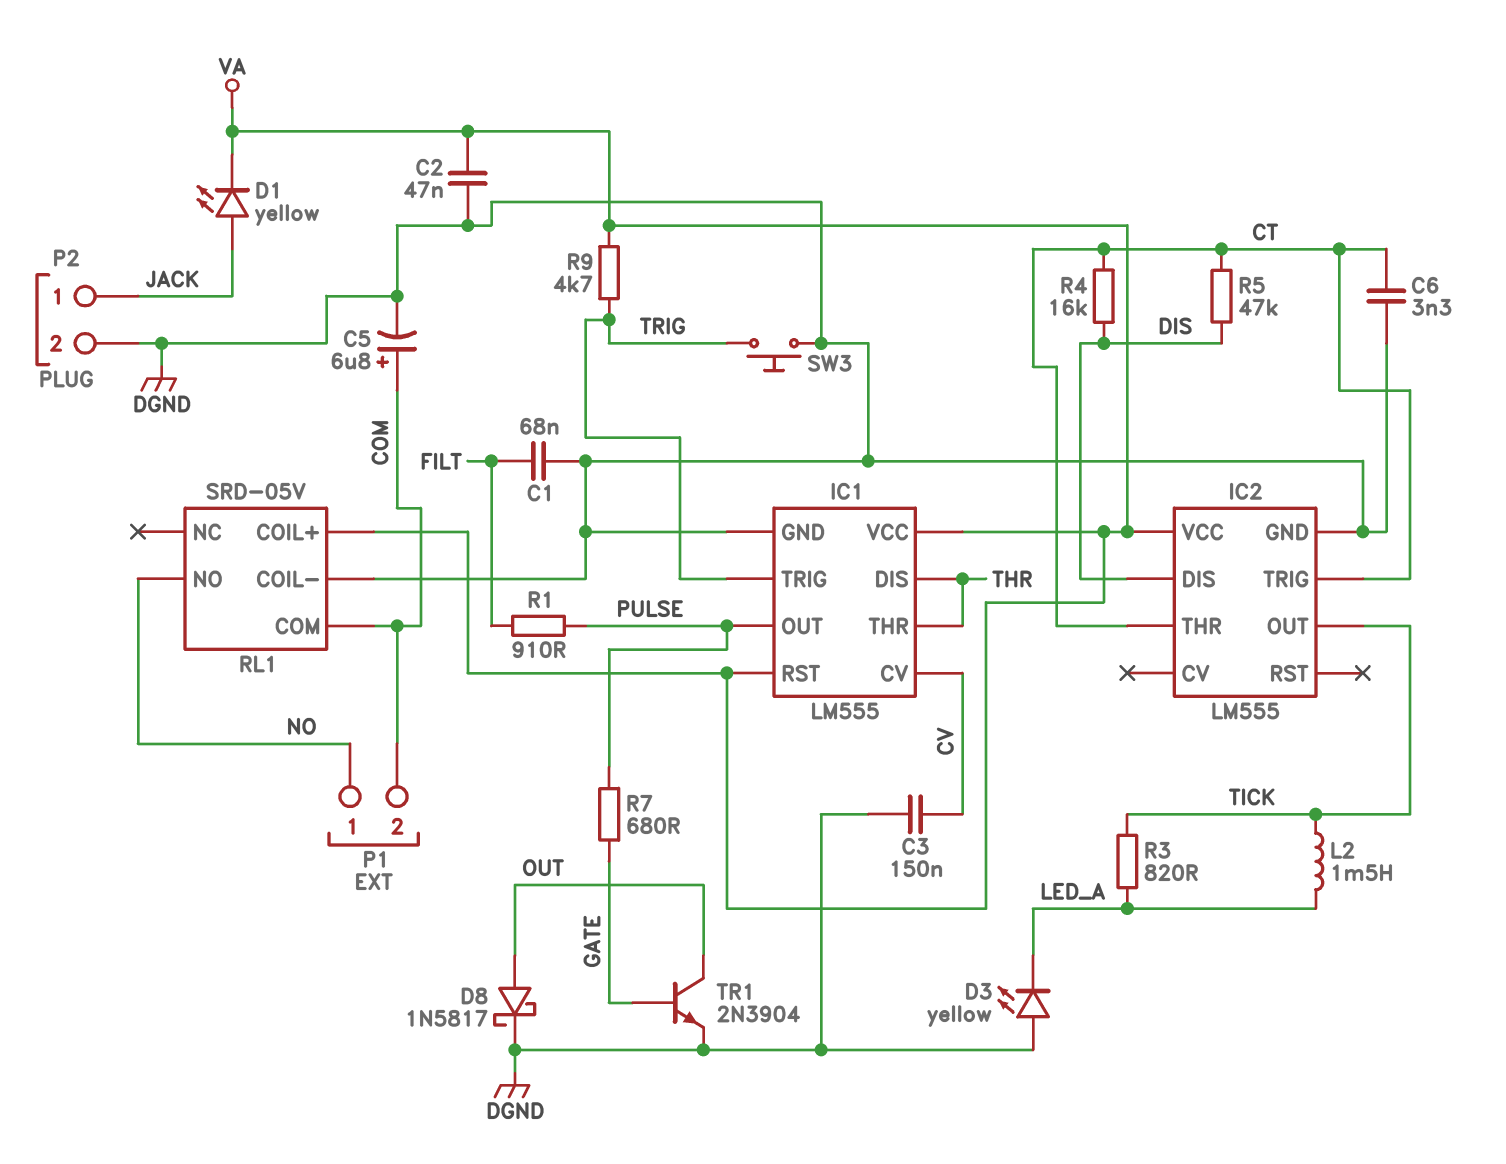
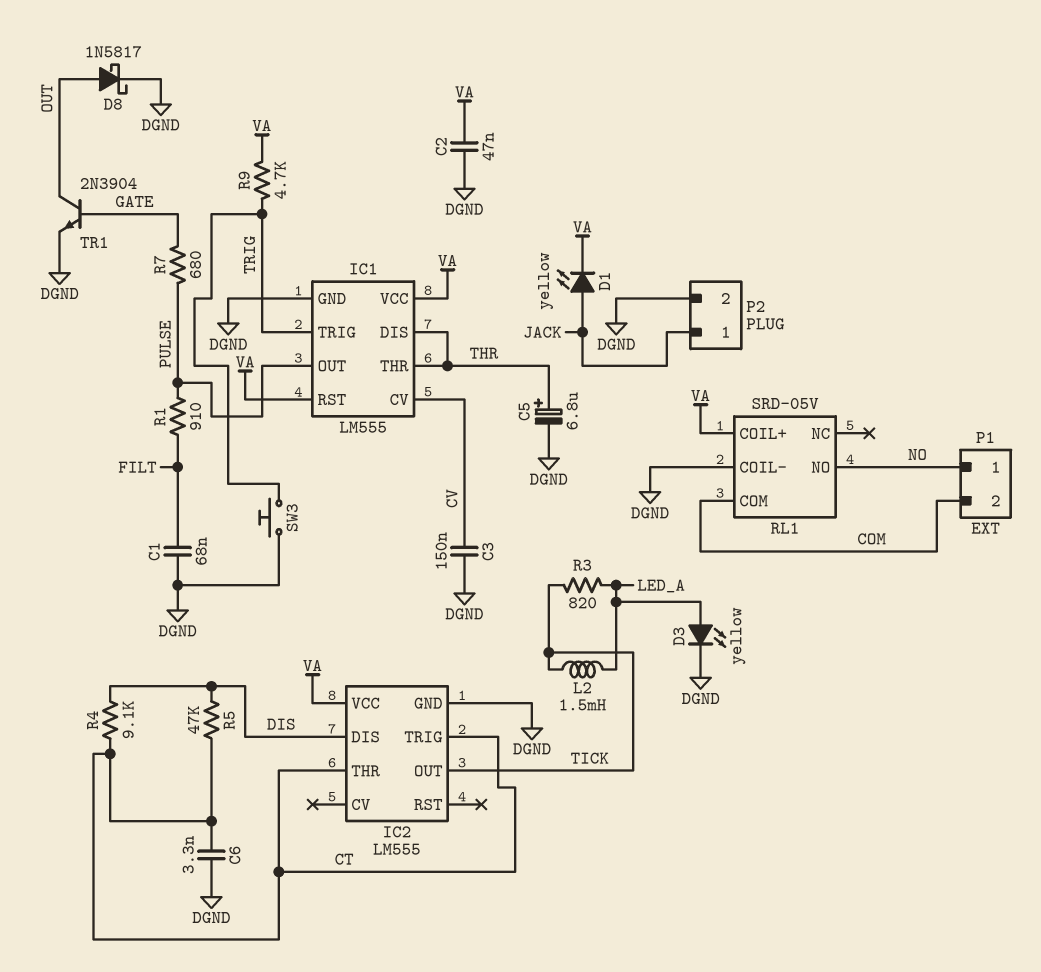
C5: 6.8uF (plus COM, minus DGND) -> 6.8uF (plus THR, minus DGND)
D3: LED yellow (A DGND, K LED_A) -> LED yellow (A LED_A, K DGND)
R4: 16k (CT, DIS) -> 9.1k (CT, DIS)

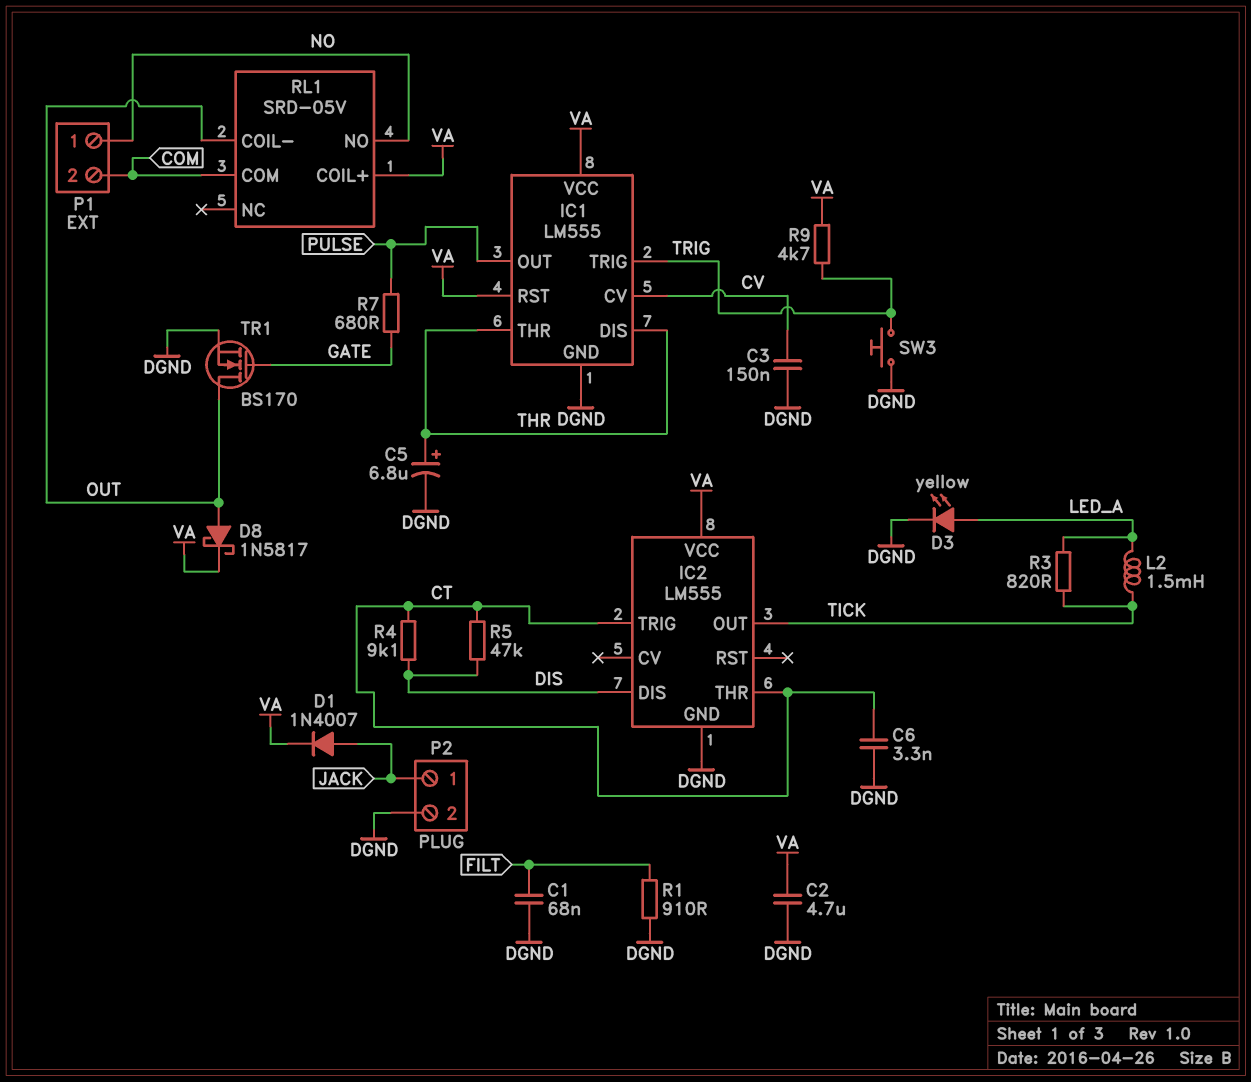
C2: 47nF (DGND, VA) -> 4.7uF (DGND, VA)
D1: LED yellow (A JACK, K VA) -> diode 1N4007 (A JACK, K VA)
D8: schottky 1N5817 (A OUT, K DGND) -> schottky 1N5817 (A OUT, K VA)
R1: 910 (FILT, PULSE) -> 910 (DGND, FILT)
RL1 pin COIL-: DGND -> OUT
TR1: NPN 2N3904 (B GATE, C OUT, E DGND) -> NMOS BS170 (G GATE, D OUT, S DGND)

